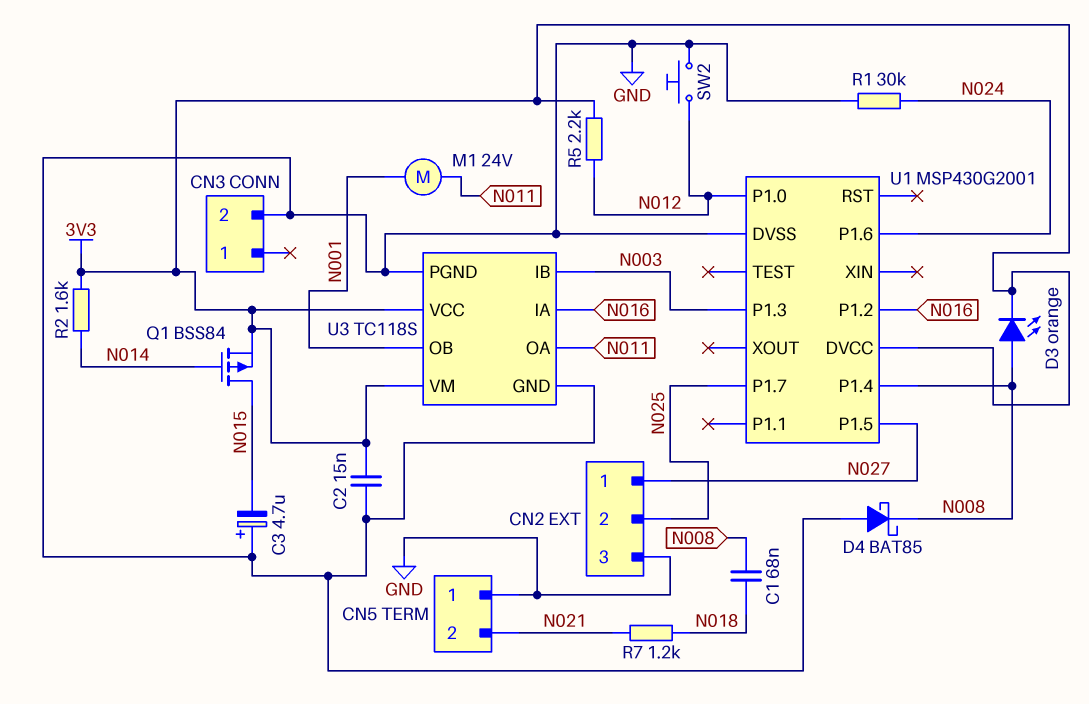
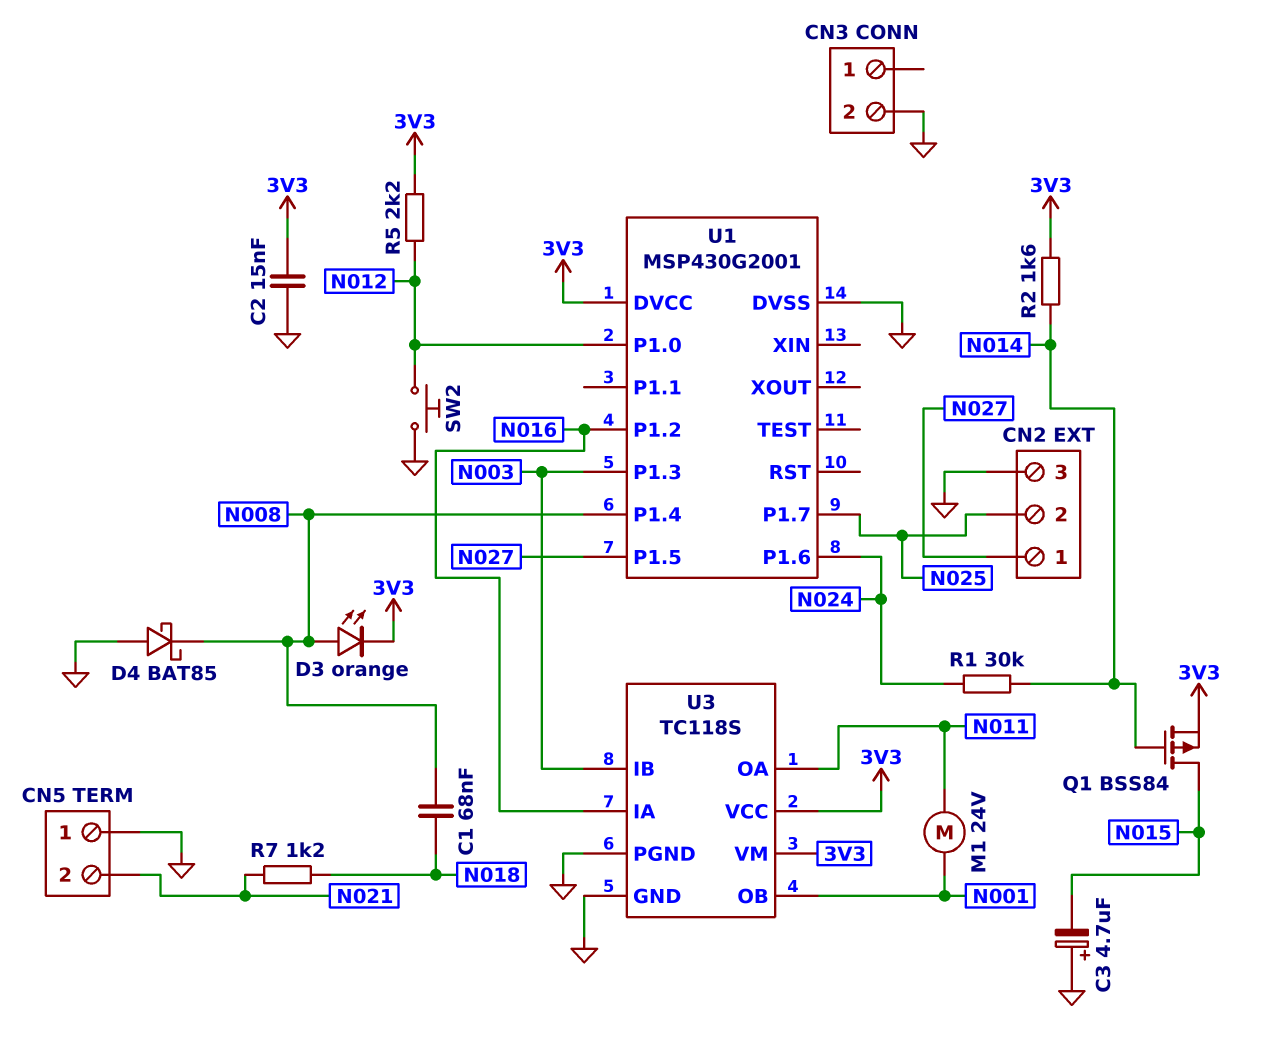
R1: 30k (GND, N024) -> 30k (N014, N024)

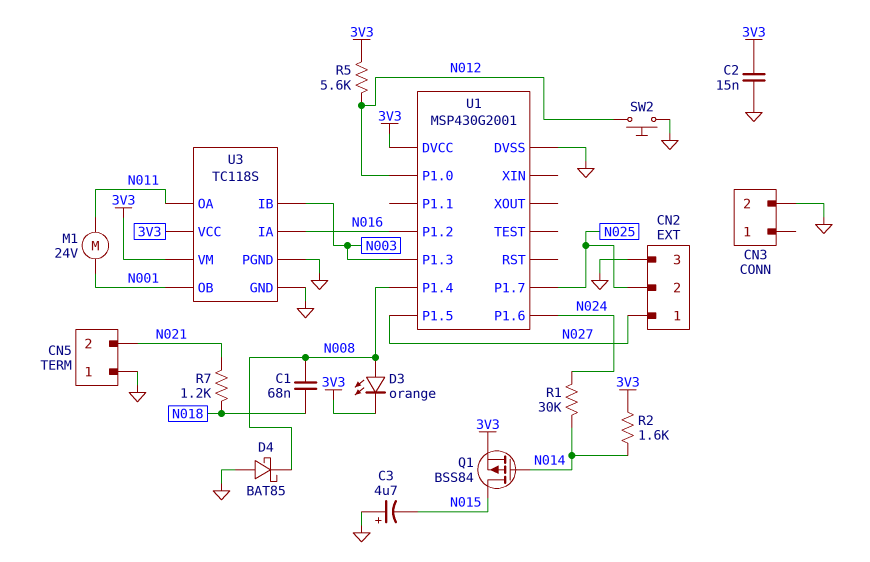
R5: 2.2k (3V3, N012) -> 5.6k (3V3, N012)

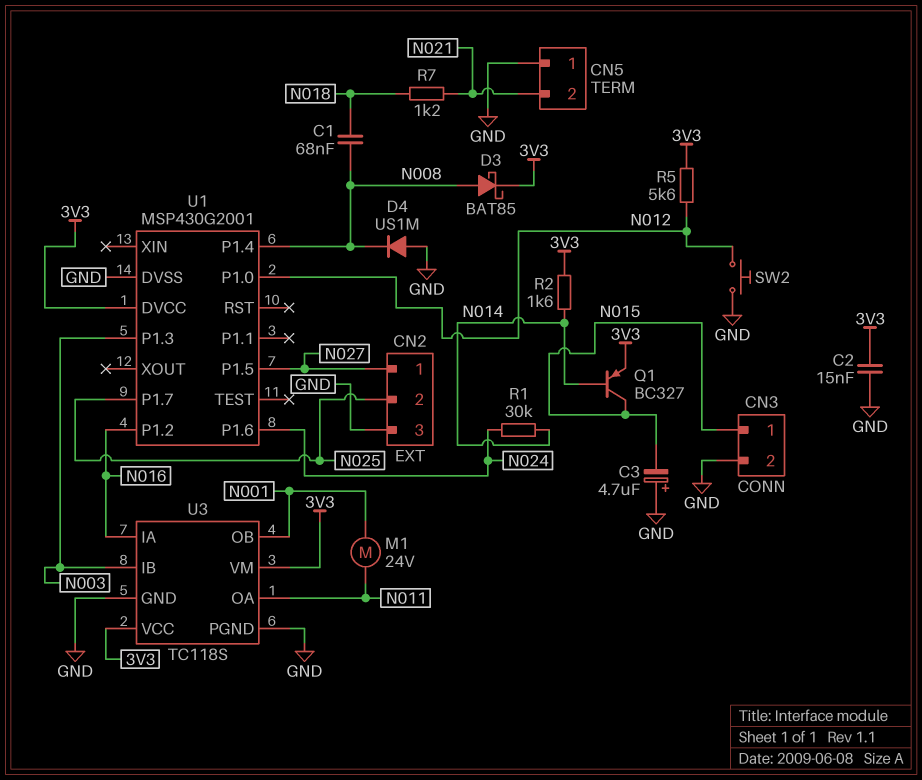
CN3 pin 1: none -> N015
D3: LED orange (A N008, K 3V3) -> schottky BAT85 (A N008, K 3V3)
D4: schottky BAT85 (A GND, K N008) -> diode US1M (A GND, K N008)
Q1: PMOS BSS84 (G N014, D N015, S 3V3) -> PNP BC327 (B N014, C N015, E 3V3)

